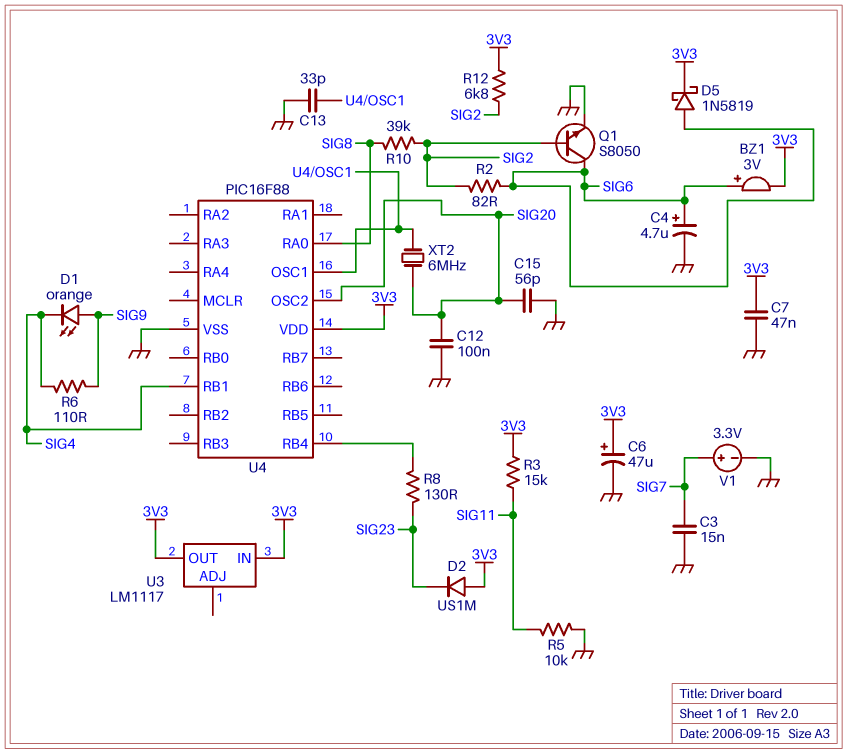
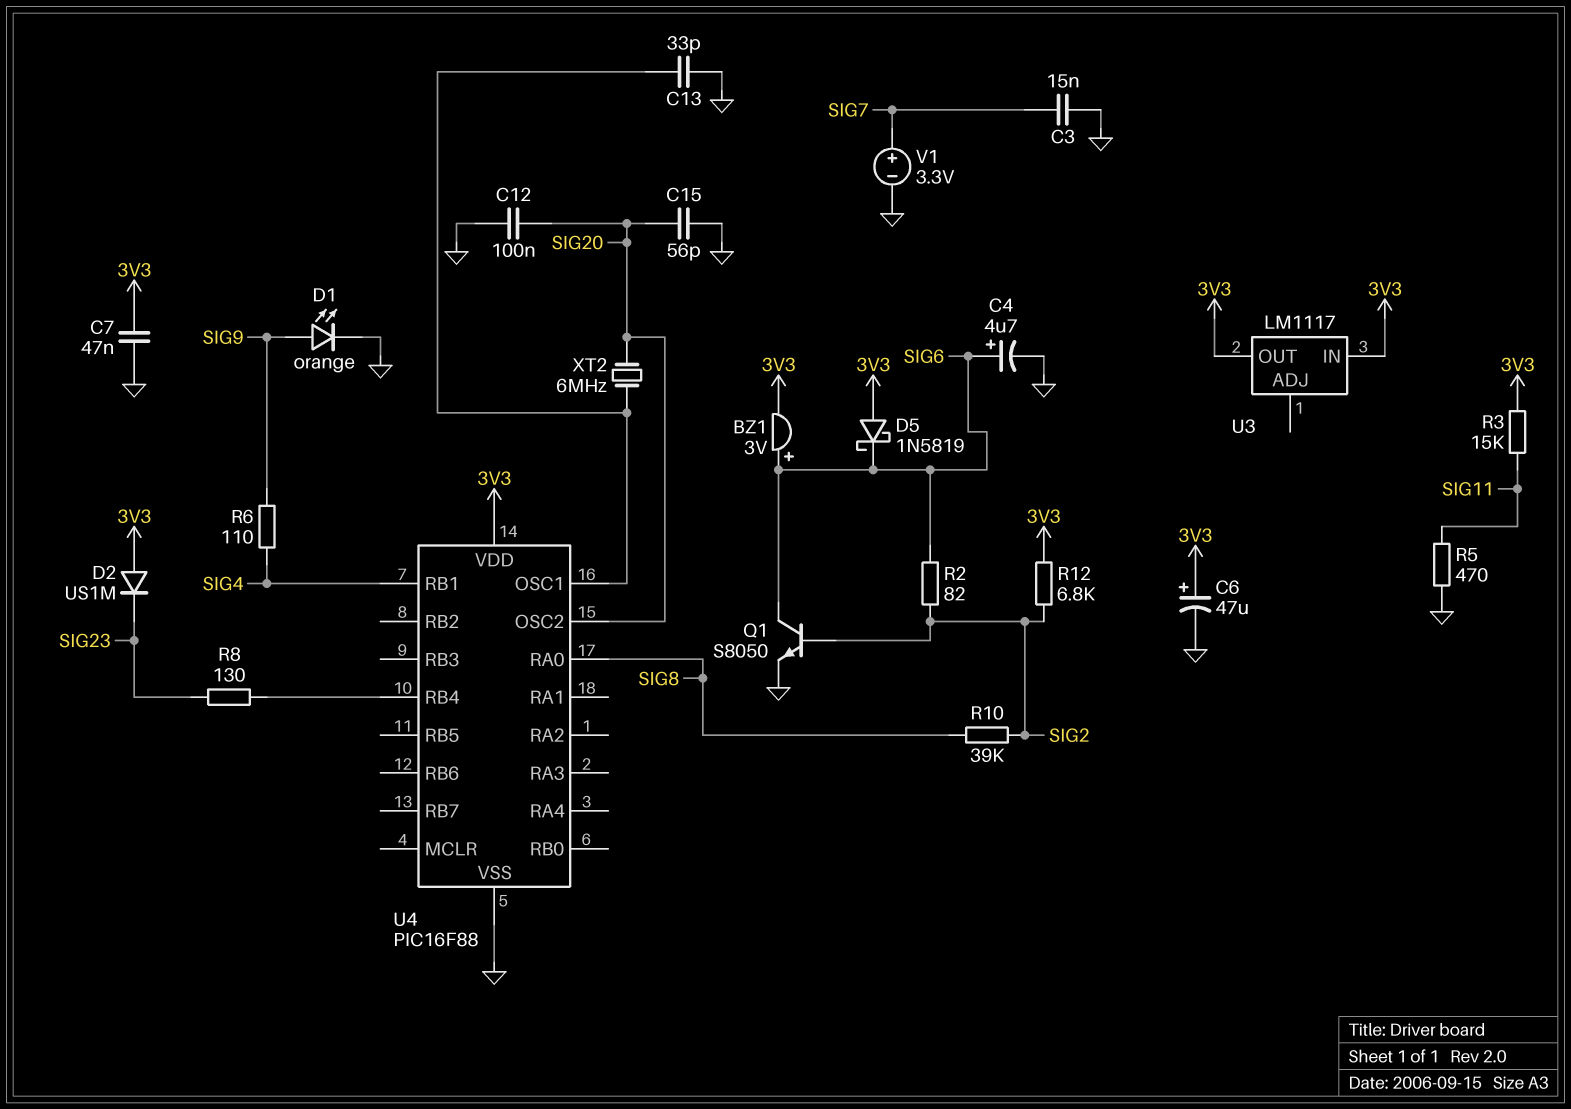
D1: LED orange (A SIG9, K SIG4) -> LED orange (A SIG9, K GND)
D5: schottky 1N5819 (A SIG6, K 3V3) -> schottky 1N5819 (A 3V3, K SIG6)
R5: 10k (GND, SIG11) -> 470 (GND, SIG11)

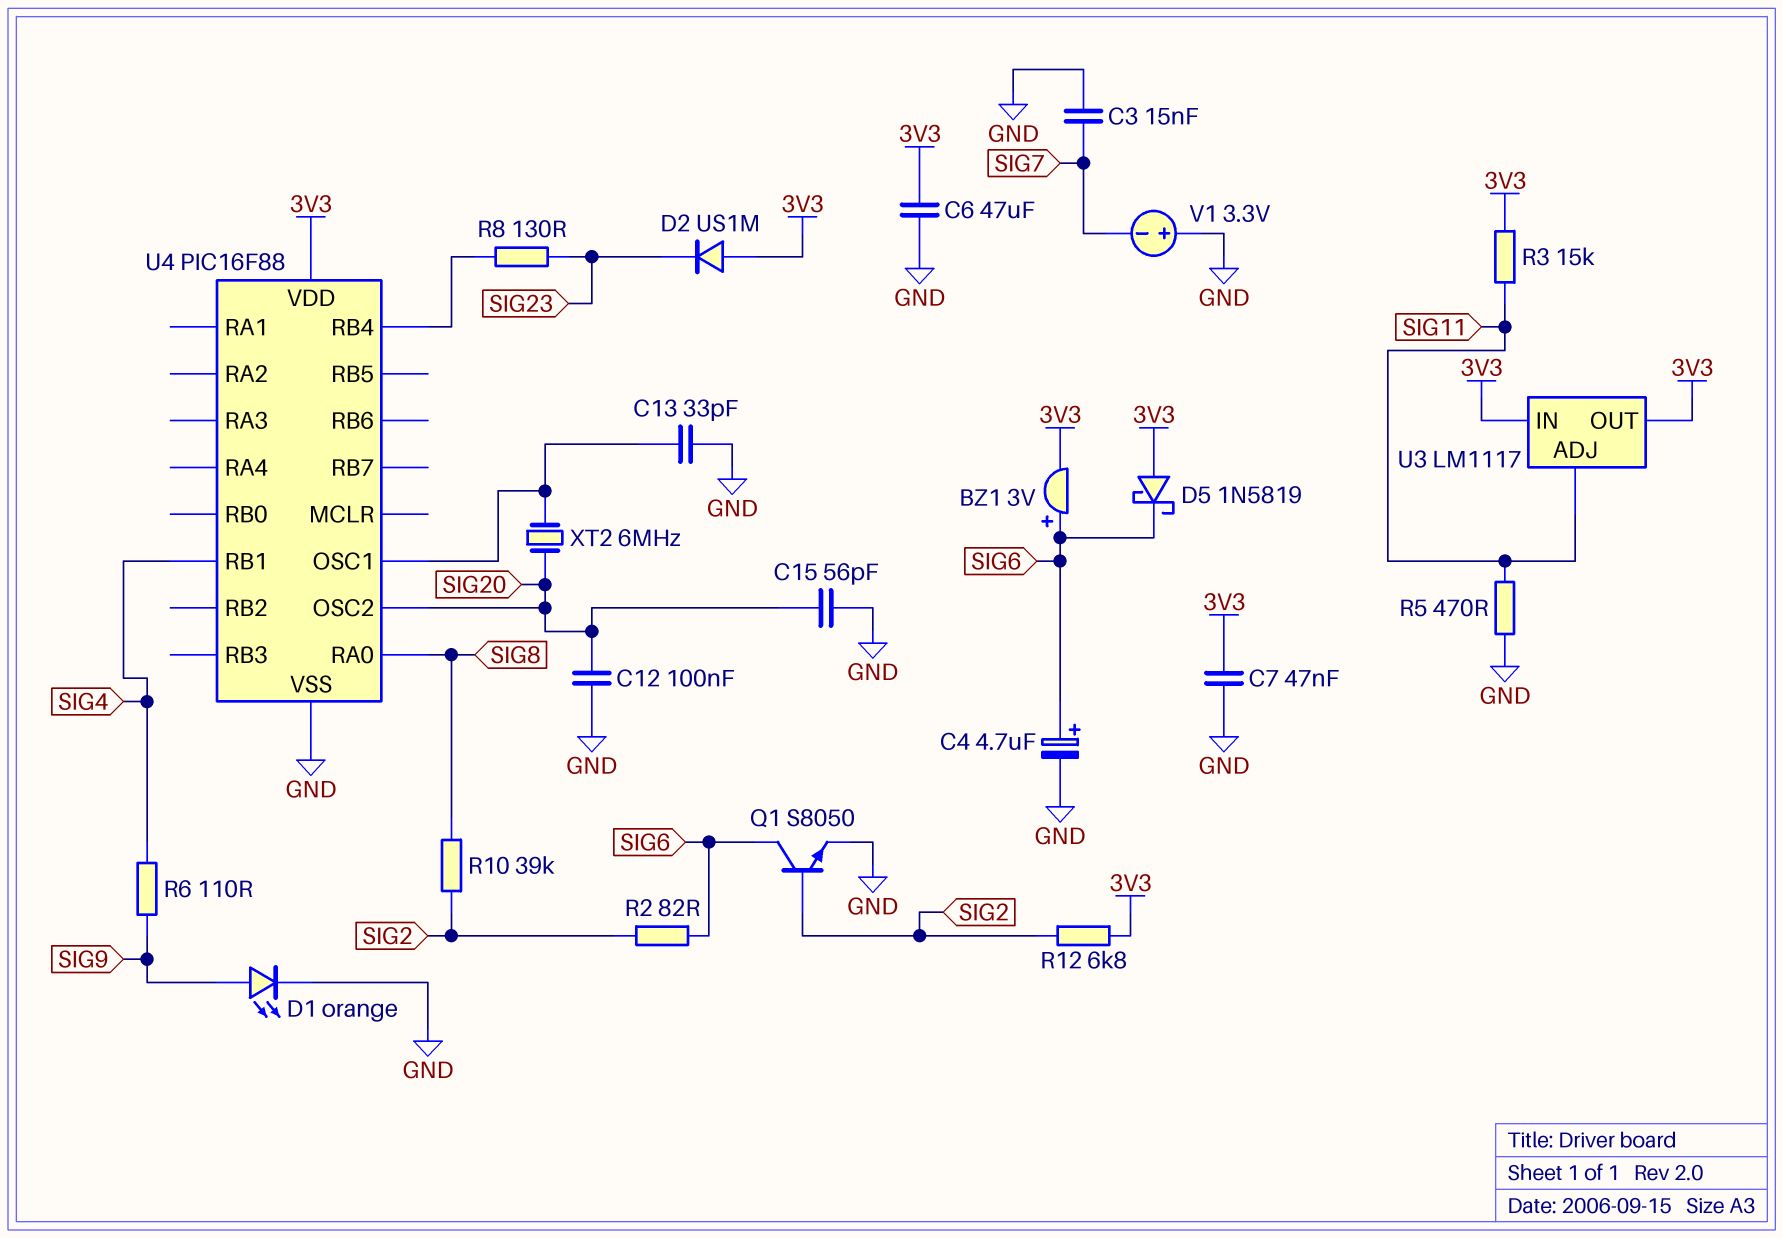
C6: 47uF (plus 3V3, minus GND) -> 47uF (3V3, GND)
U3 pin ADJ: none -> SIG11
V1: 3.3V (plus SIG7, minus GND) -> 3.3V (plus GND, minus SIG7)

